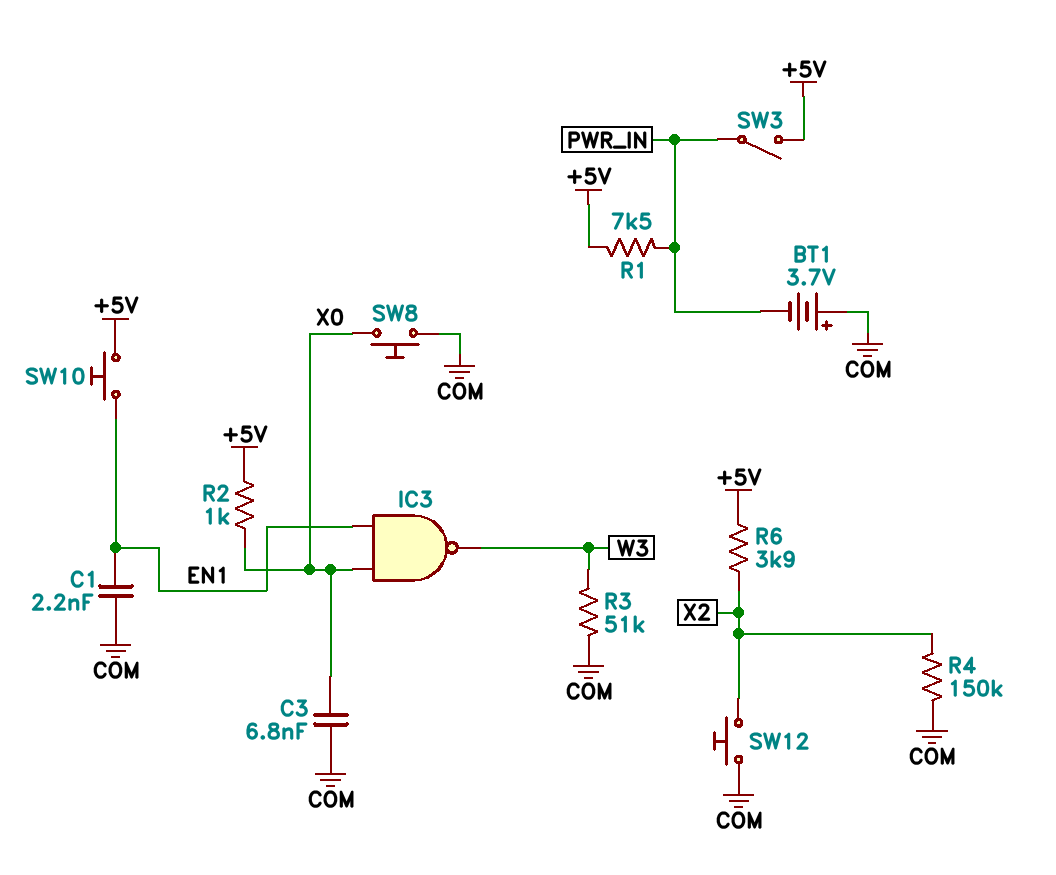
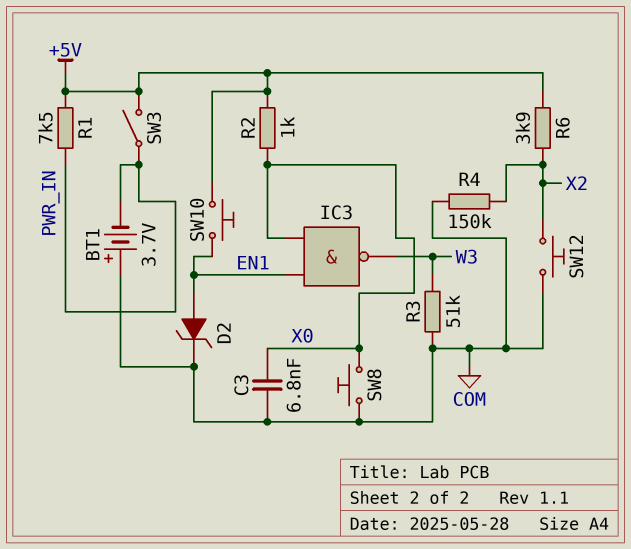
C1: 2.2nF (COM, EN1) -> none
D2: none -> zener (A EN1, K COM)

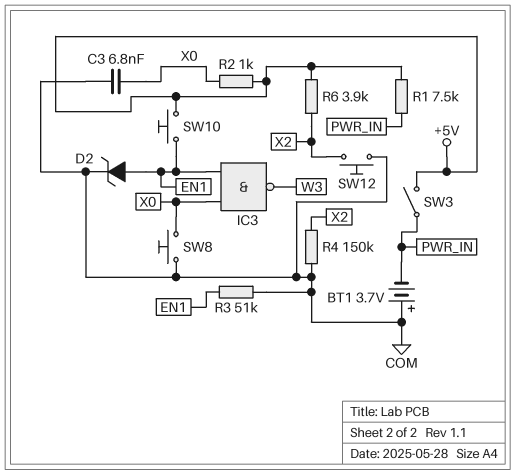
R3: 51k (COM, W3) -> 51k (COM, EN1)

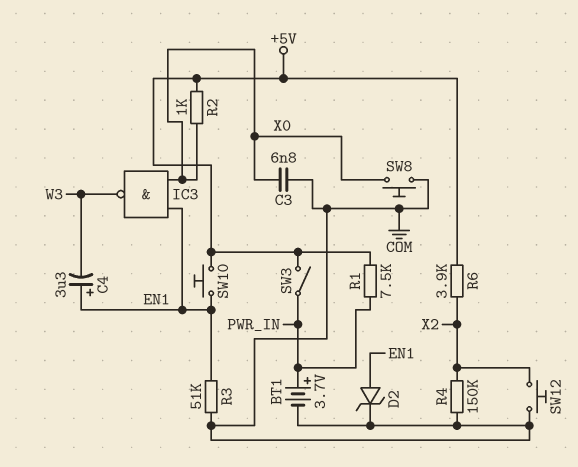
BT1: 3.7V (plus COM, minus PWR_IN) -> 3.7V (plus PWR_IN, minus COM)
C4: none -> 3.3uF (plus EN1, minus W3)

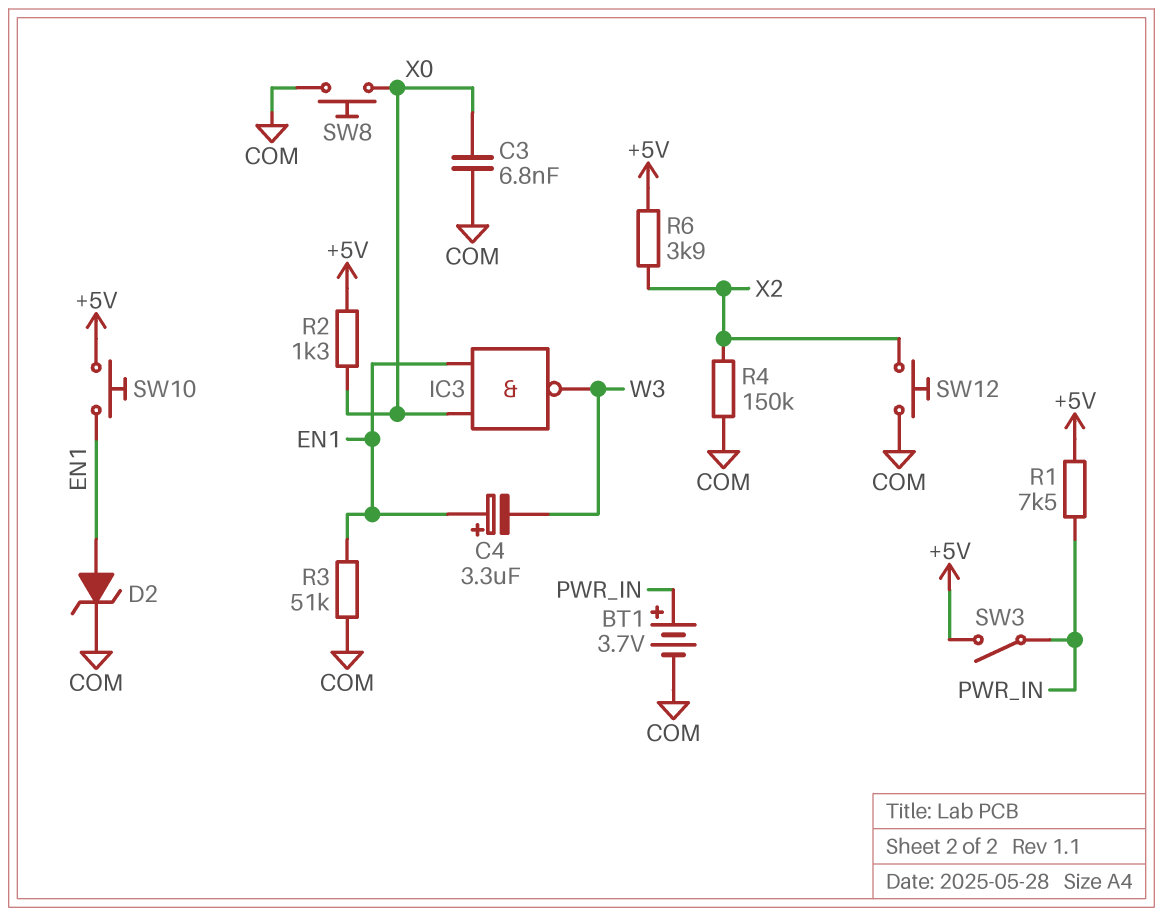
R2: 1k (+5V, X0) -> 1.3k (+5V, X0)

